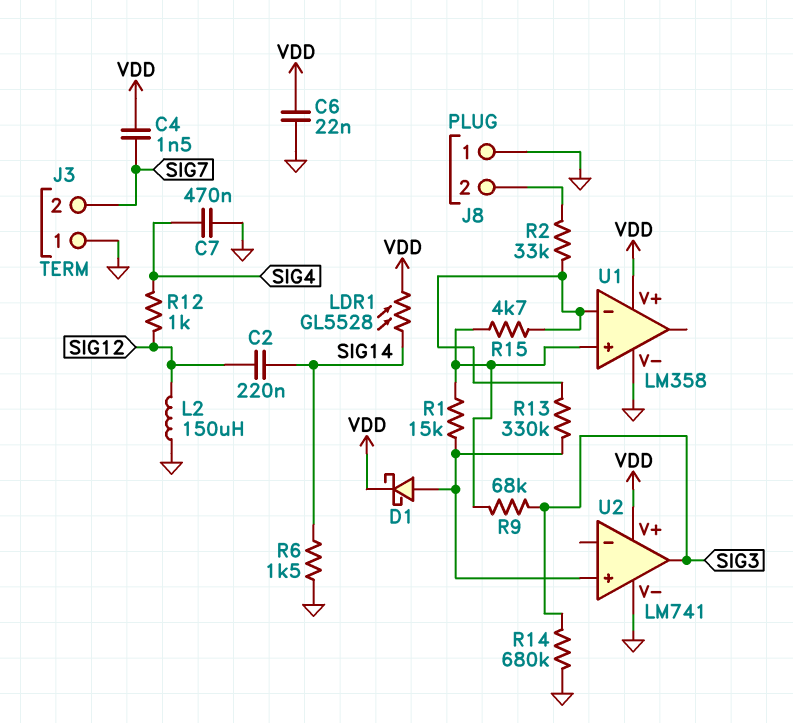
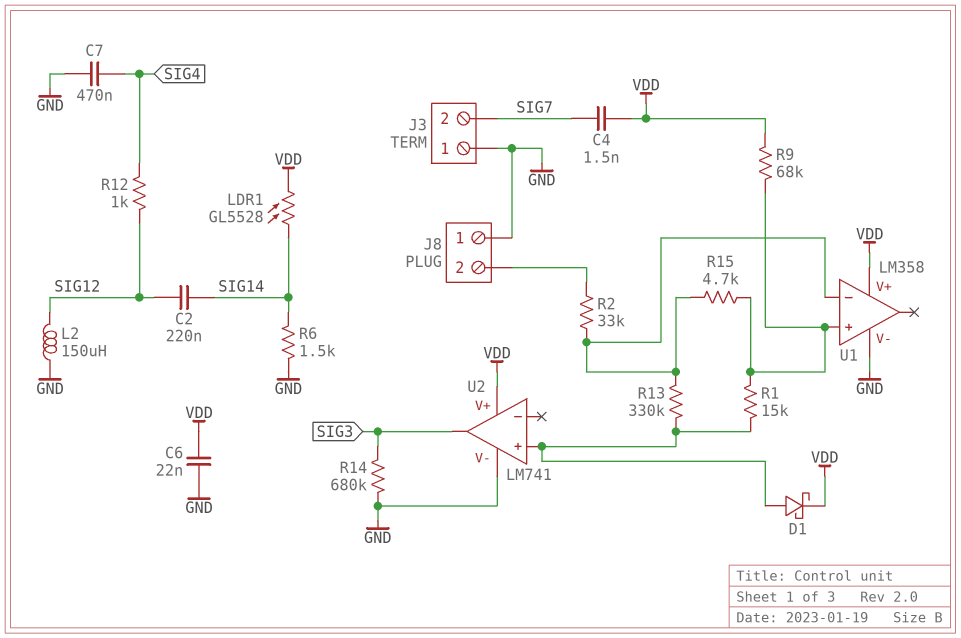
R9: 68k (SIG3, U1/in+) -> 68k (U1/in+, VDD)

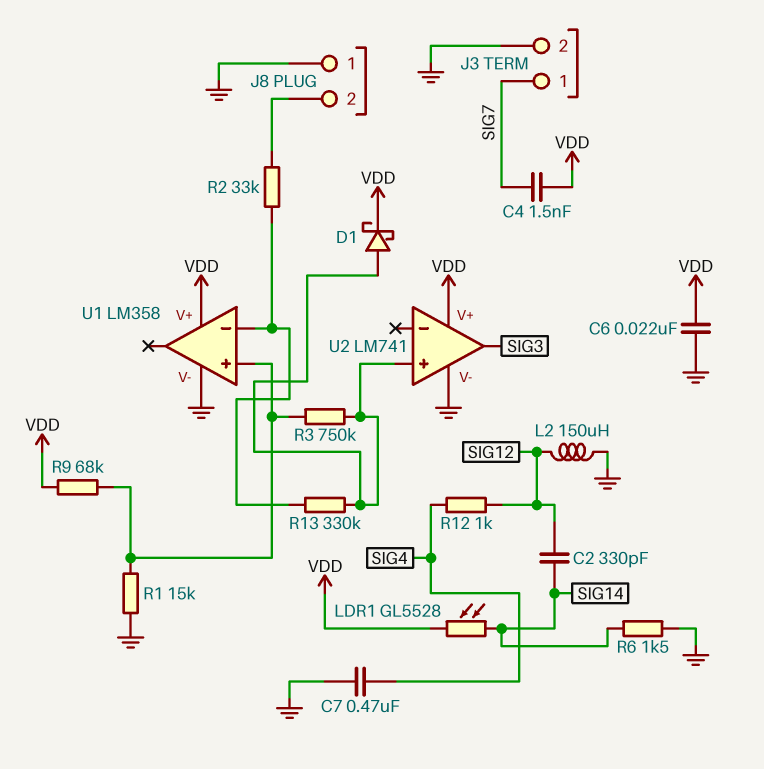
C2: 220nF (SIG12, SIG14) -> 330pF (SIG12, SIG14)
J3 pin 1: GND -> SIG7
J3 pin 2: SIG7 -> GND
R1: 15k (U1/in+, U2/in+) -> 15k (GND, U1/in+)
R3: none -> 750k (U1/in+, U2/in+)
R14: 680k (GND, SIG3) -> none
R15: 4.7k (U1/in+, U1/in-) -> none

